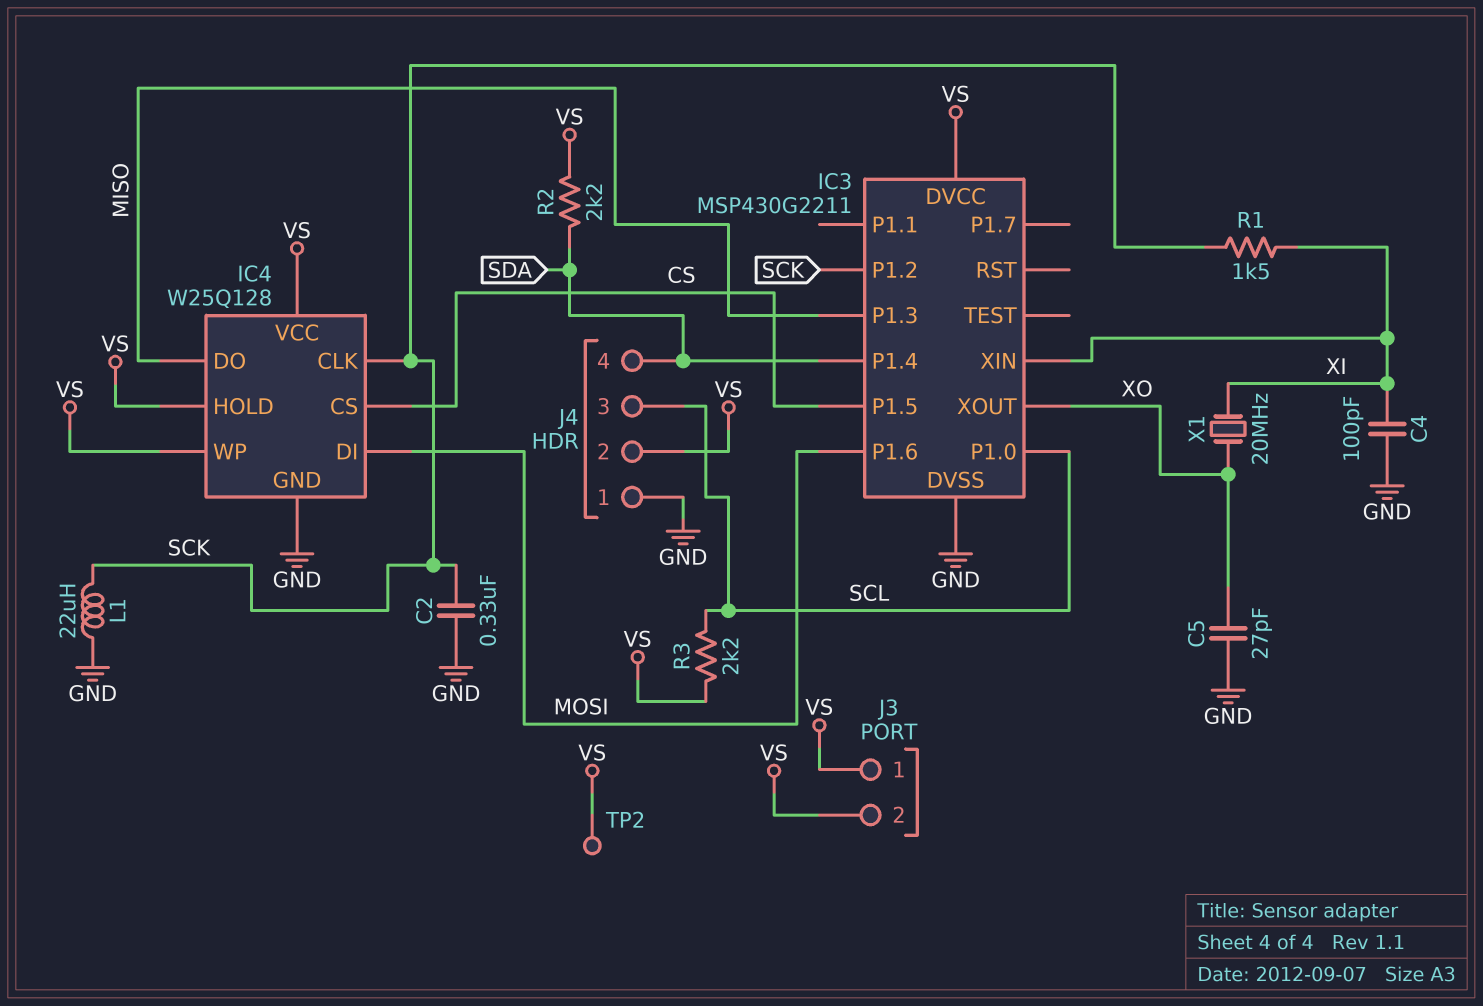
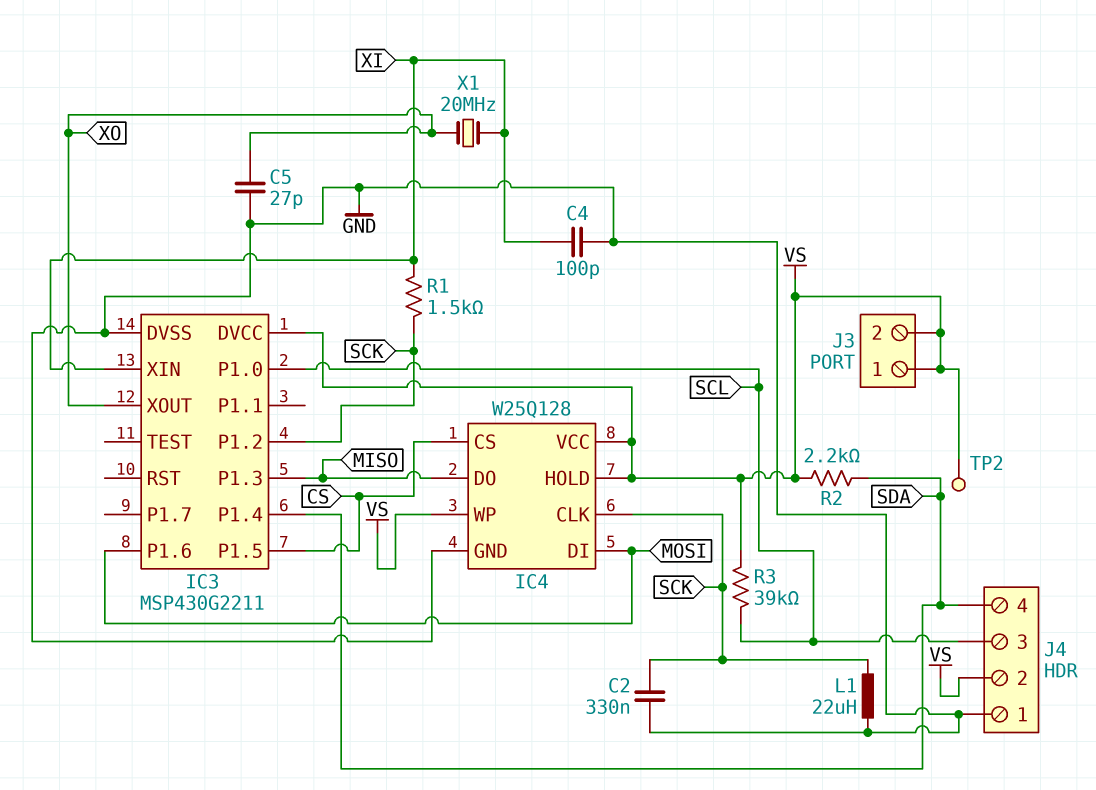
R3: 2.2k (SCL, VS) -> 39k (SCL, VS)

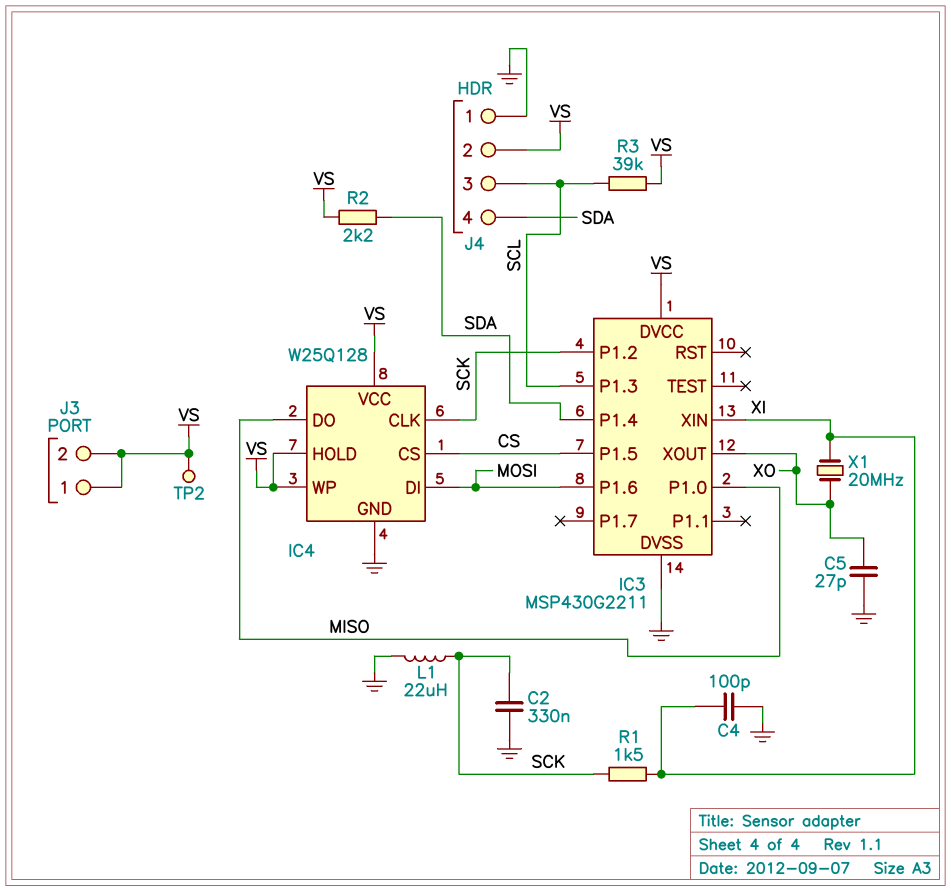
IC3 pin P1.0: SCL -> MISO
IC3 pin P1.3: MISO -> SCL

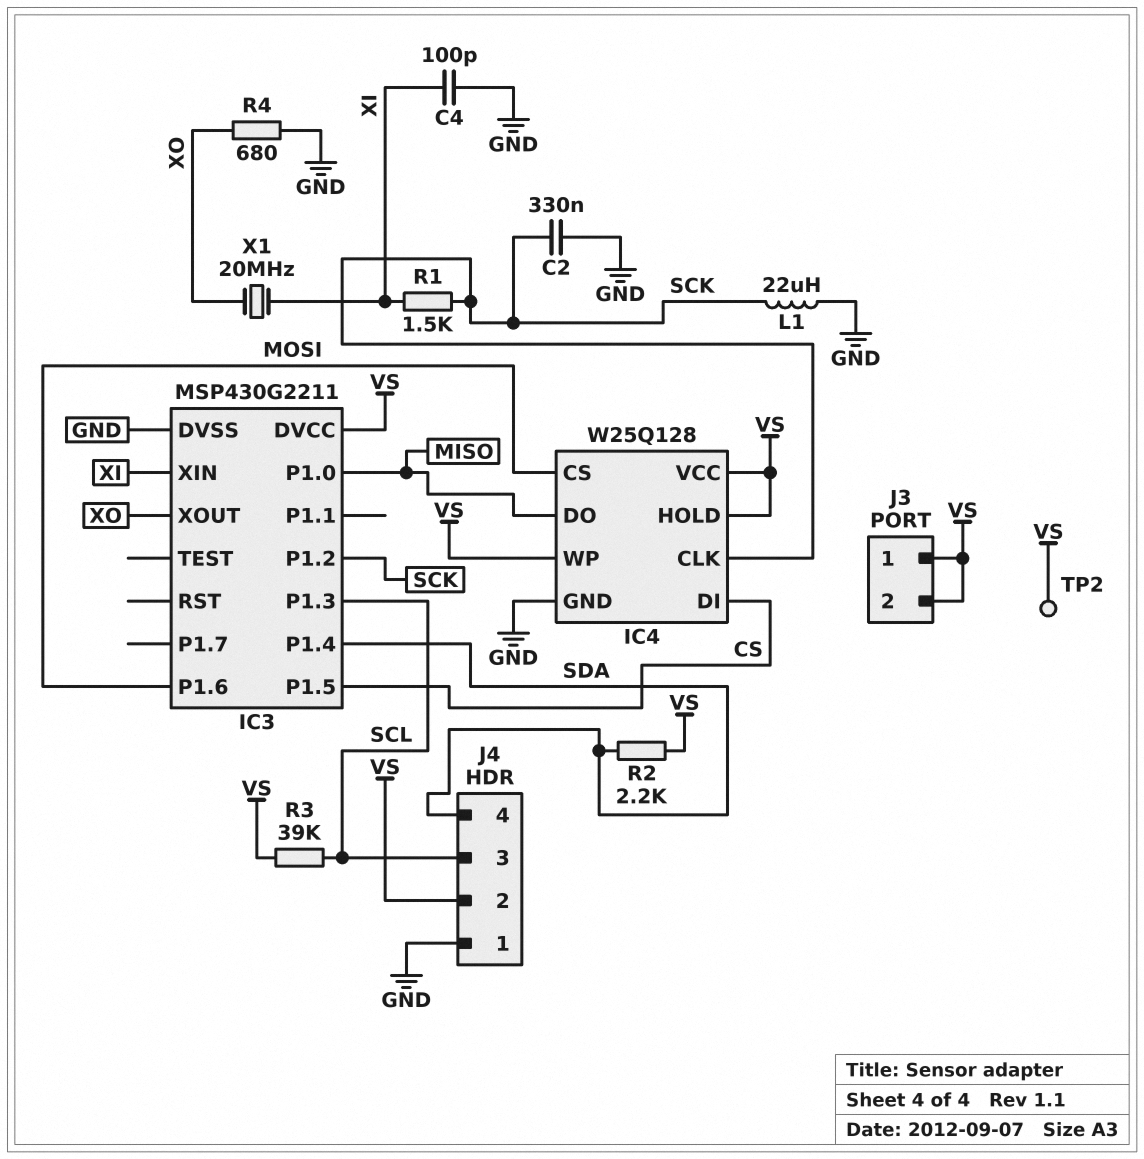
C5: 27pF (GND, XO) -> none
IC4 pin CS: CS -> MOSI
IC4 pin DI: MOSI -> CS
R4: none -> 680 (GND, XO)

